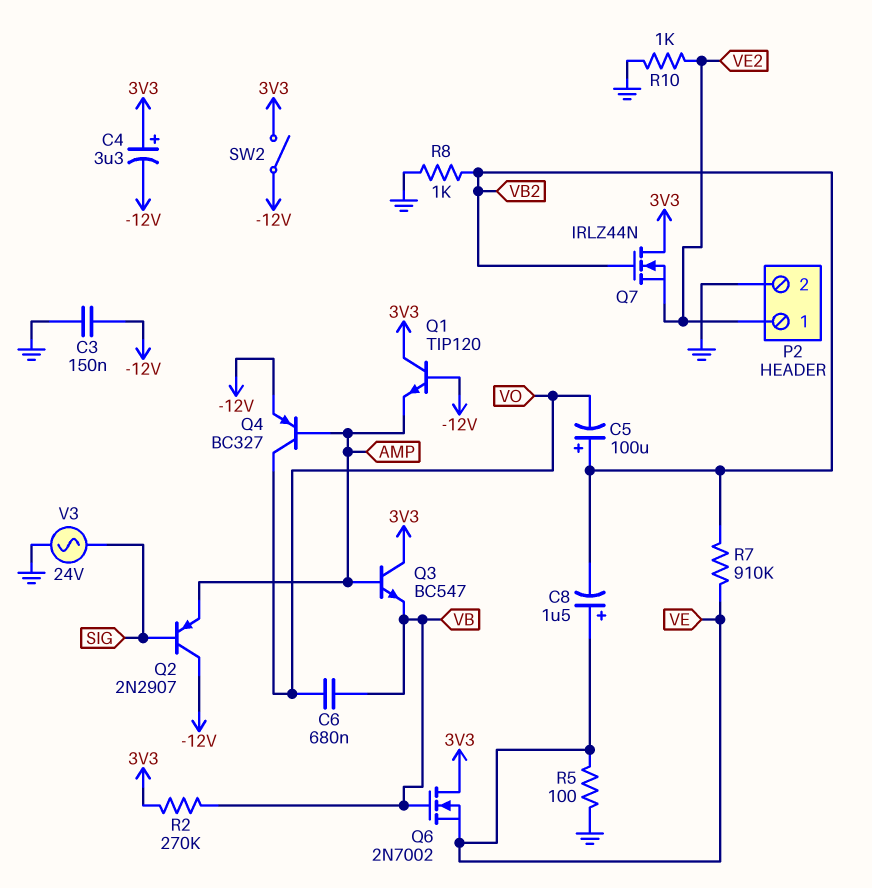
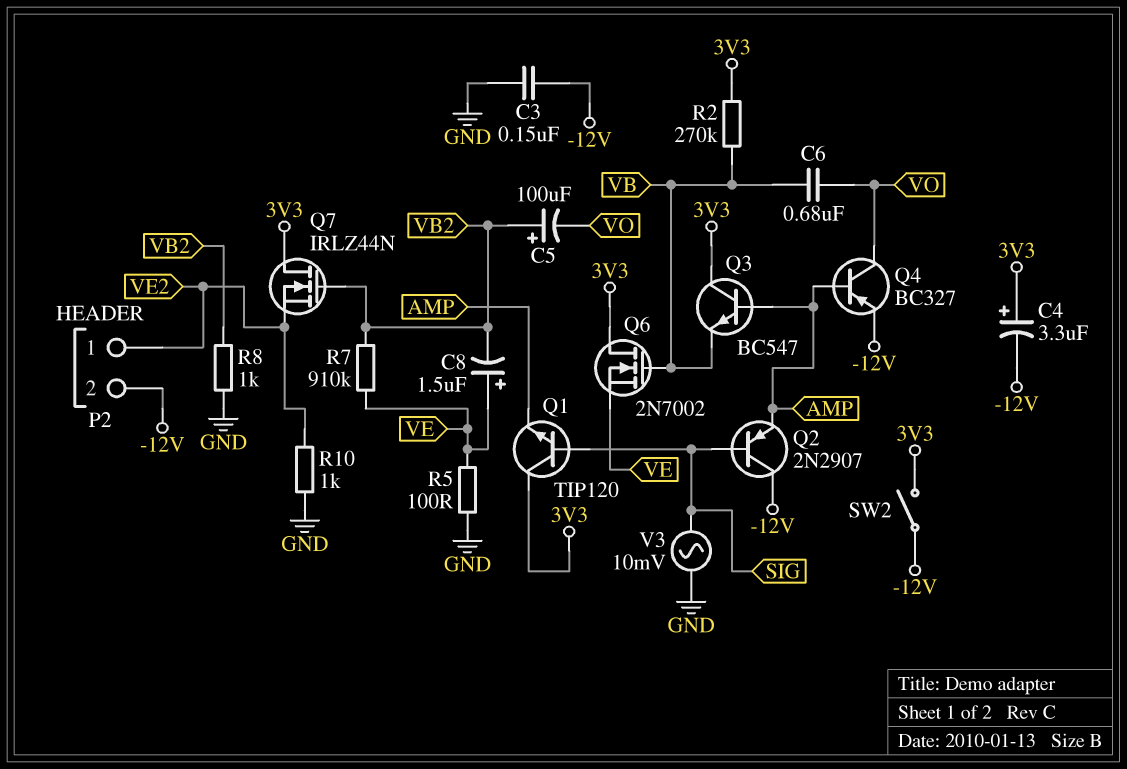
P2 pin 2: GND -> -12V
Q1: NPN TIP120 (B -12V, C 3V3, E AMP) -> NPN TIP120 (B SIG, C 3V3, E AMP)
V3: AC 24V (GND, SIG) -> AC 10mV (GND, SIG)

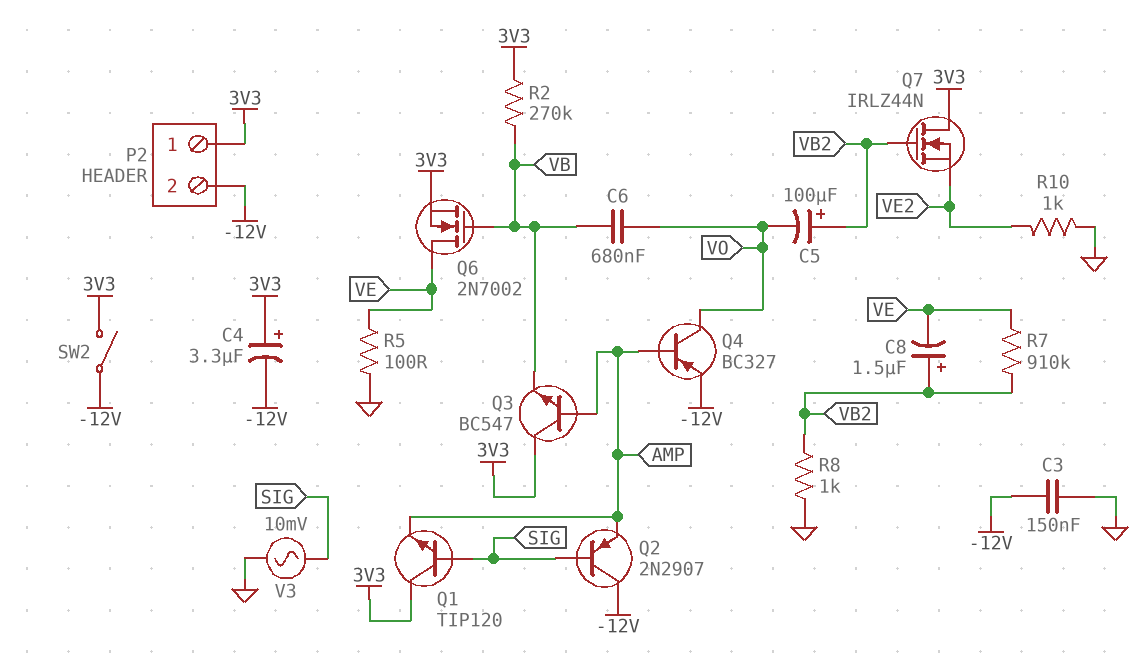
C8: 1.5uF (plus VE, minus VB2) -> 1.5uF (plus VB2, minus VE)
P2 pin 1: VE2 -> 3V3
Q6: NMOS 2N7002 (G VB, D 3V3, S VE) -> NMOS 2N7002 (G VB, D VE, S 3V3)

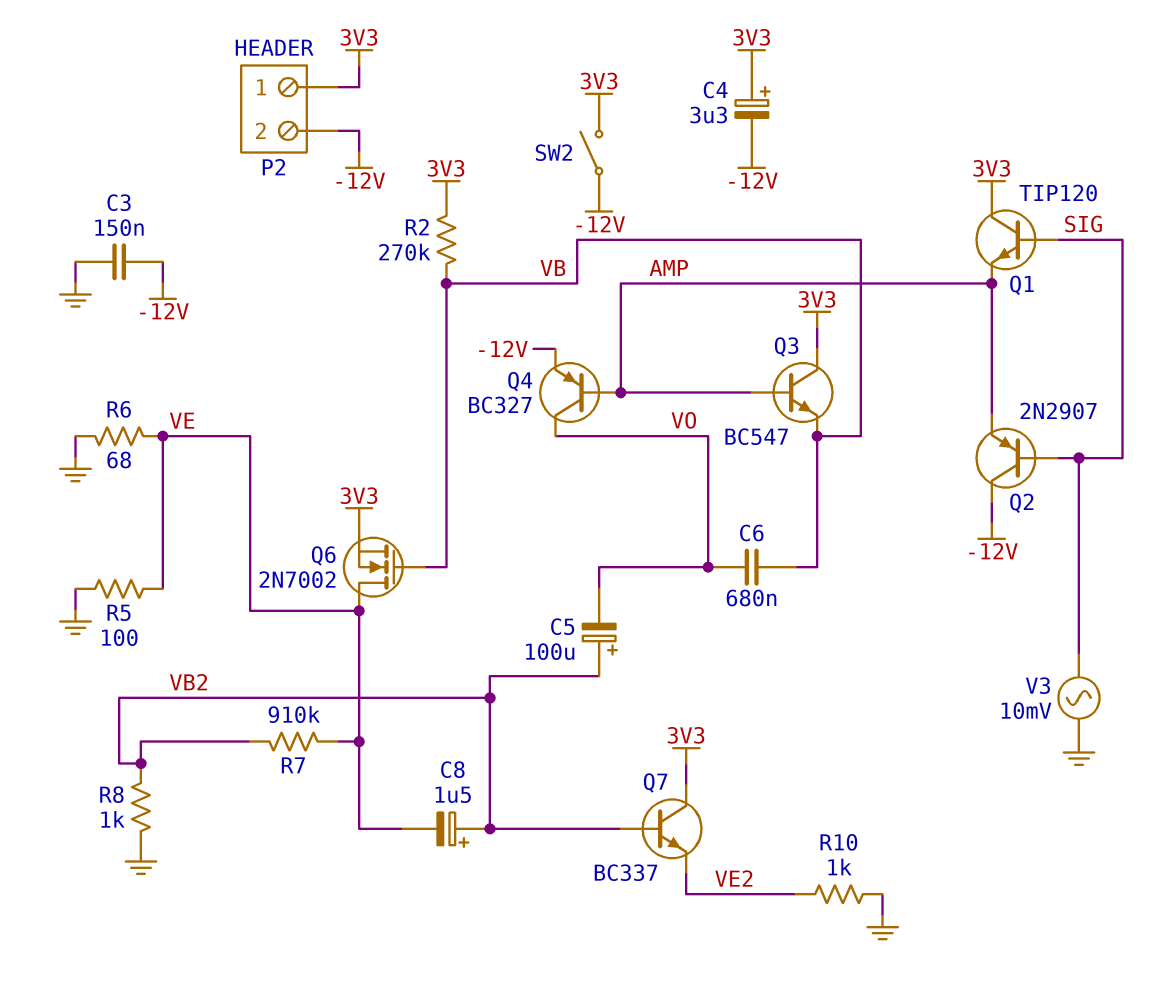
Q7: NMOS IRLZ44N (G VB2, D 3V3, S VE2) -> NPN BC337 (B VB2, C 3V3, E VE2)
R6: none -> 68 (GND, VE)

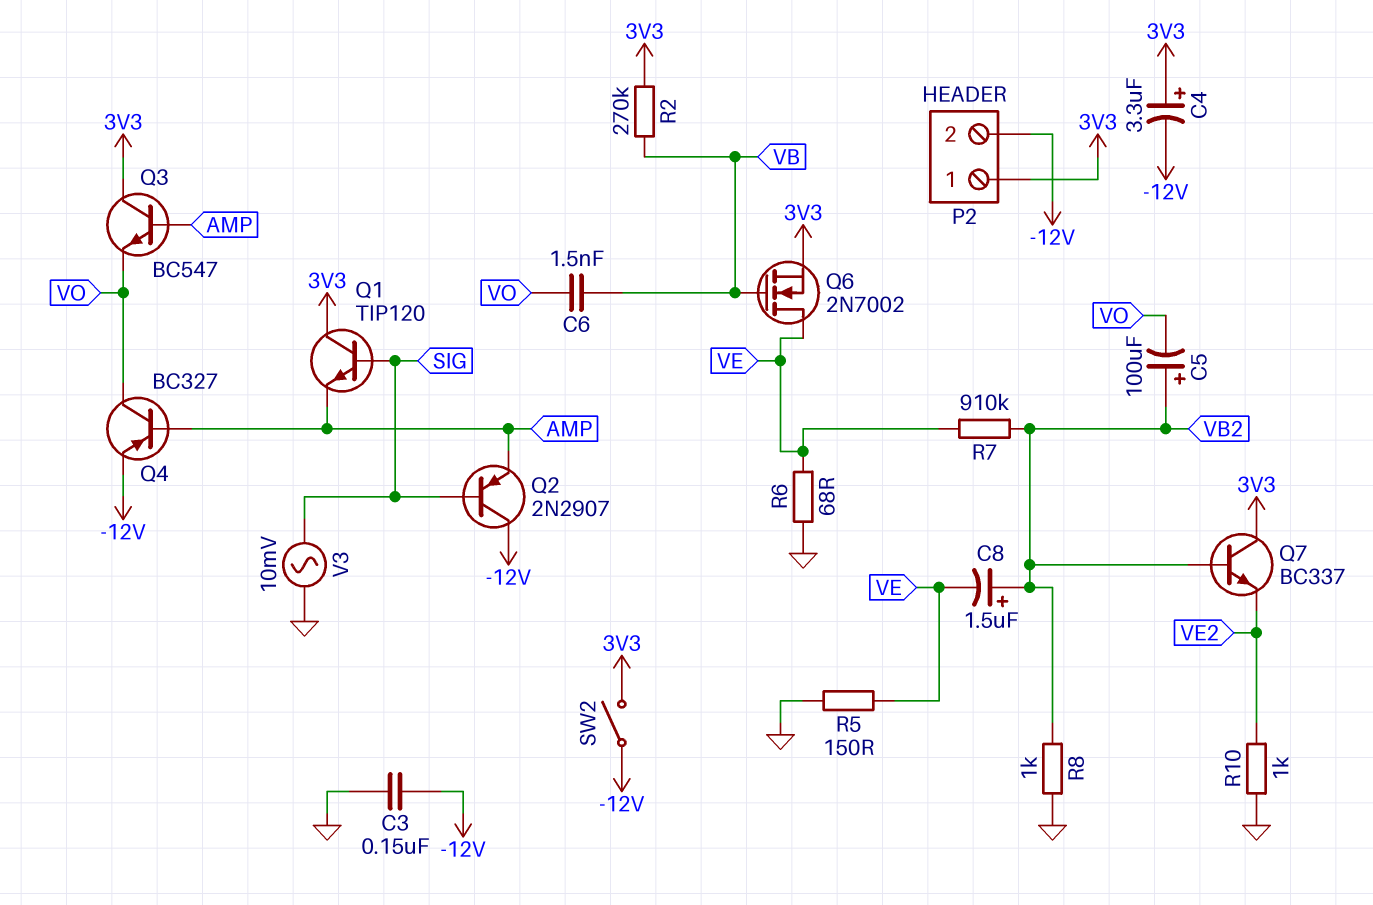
C6: 680nF (VB, VO) -> 1.5nF (VB, VO)
Q3: NPN BC547 (B AMP, C 3V3, E VB) -> NPN BC547 (B AMP, C 3V3, E VO)
R5: 100 (GND, VE) -> 150 (GND, VE)

